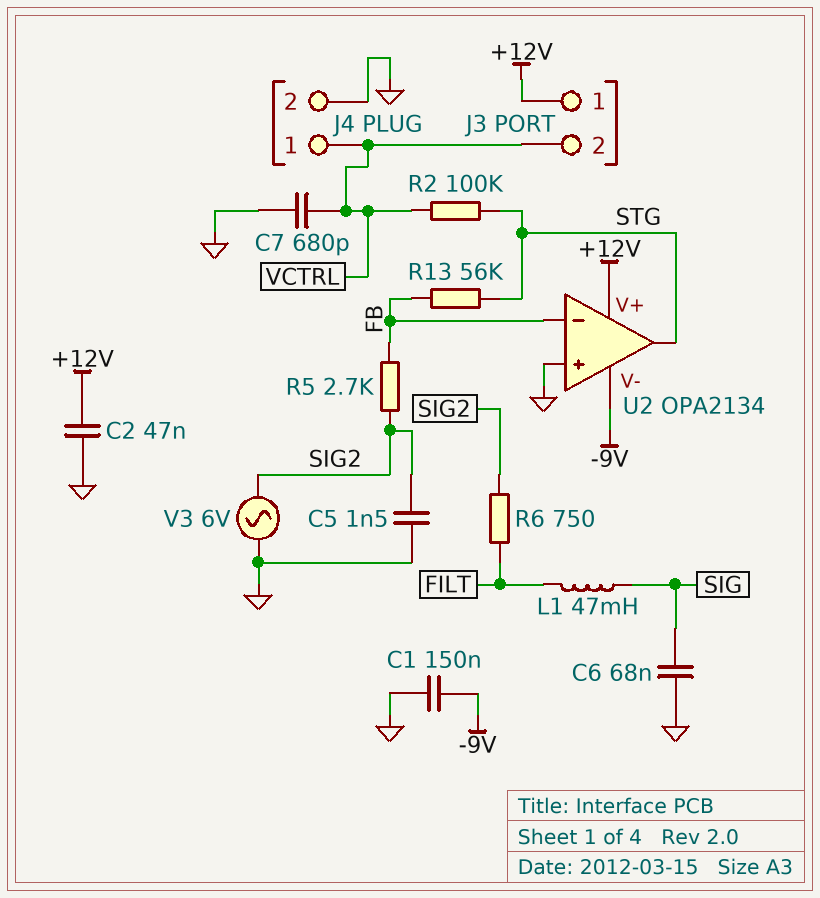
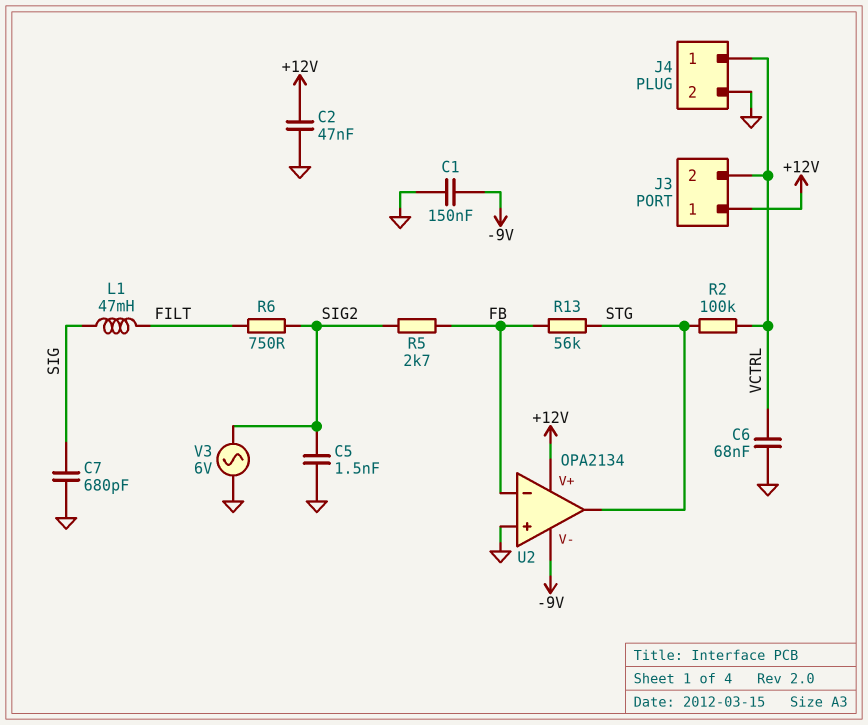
C6: 68nF (GND, SIG) -> 68nF (GND, VCTRL)
C7: 680pF (GND, VCTRL) -> 680pF (GND, SIG)

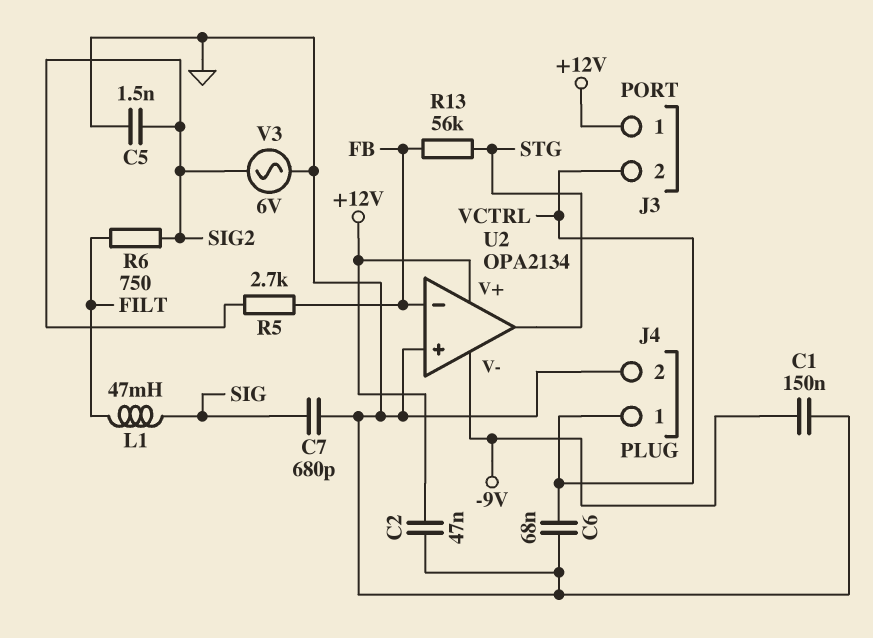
R2: 100k (STG, VCTRL) -> none

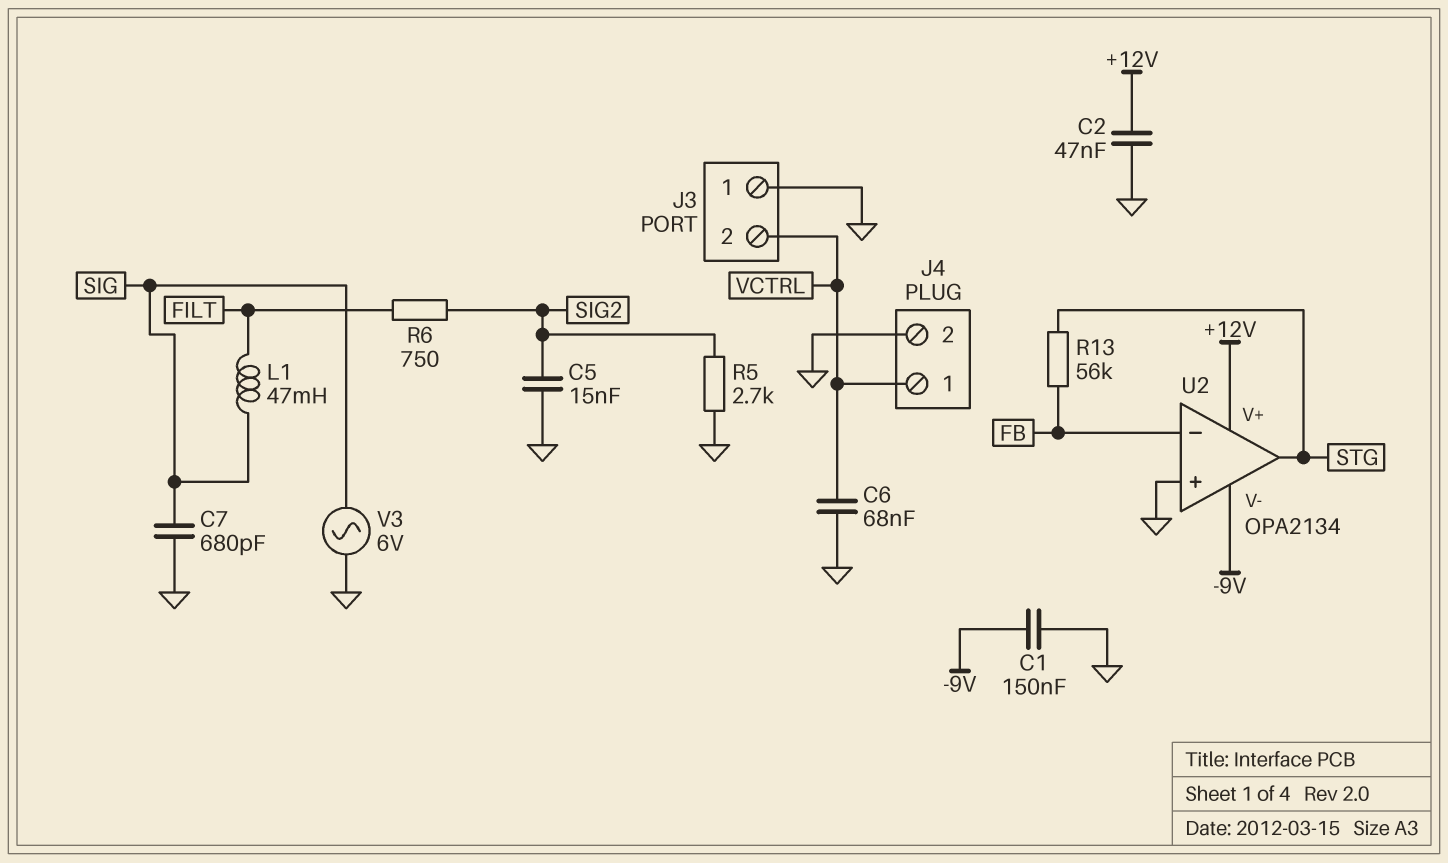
C5: 1.5nF (GND, SIG2) -> 15nF (GND, SIG2)
J3 pin 1: +12V -> GND
R5: 2.7k (FB, SIG2) -> 2.7k (GND, SIG2)
V3: AC 6V (GND, SIG2) -> AC 6V (GND, SIG)

